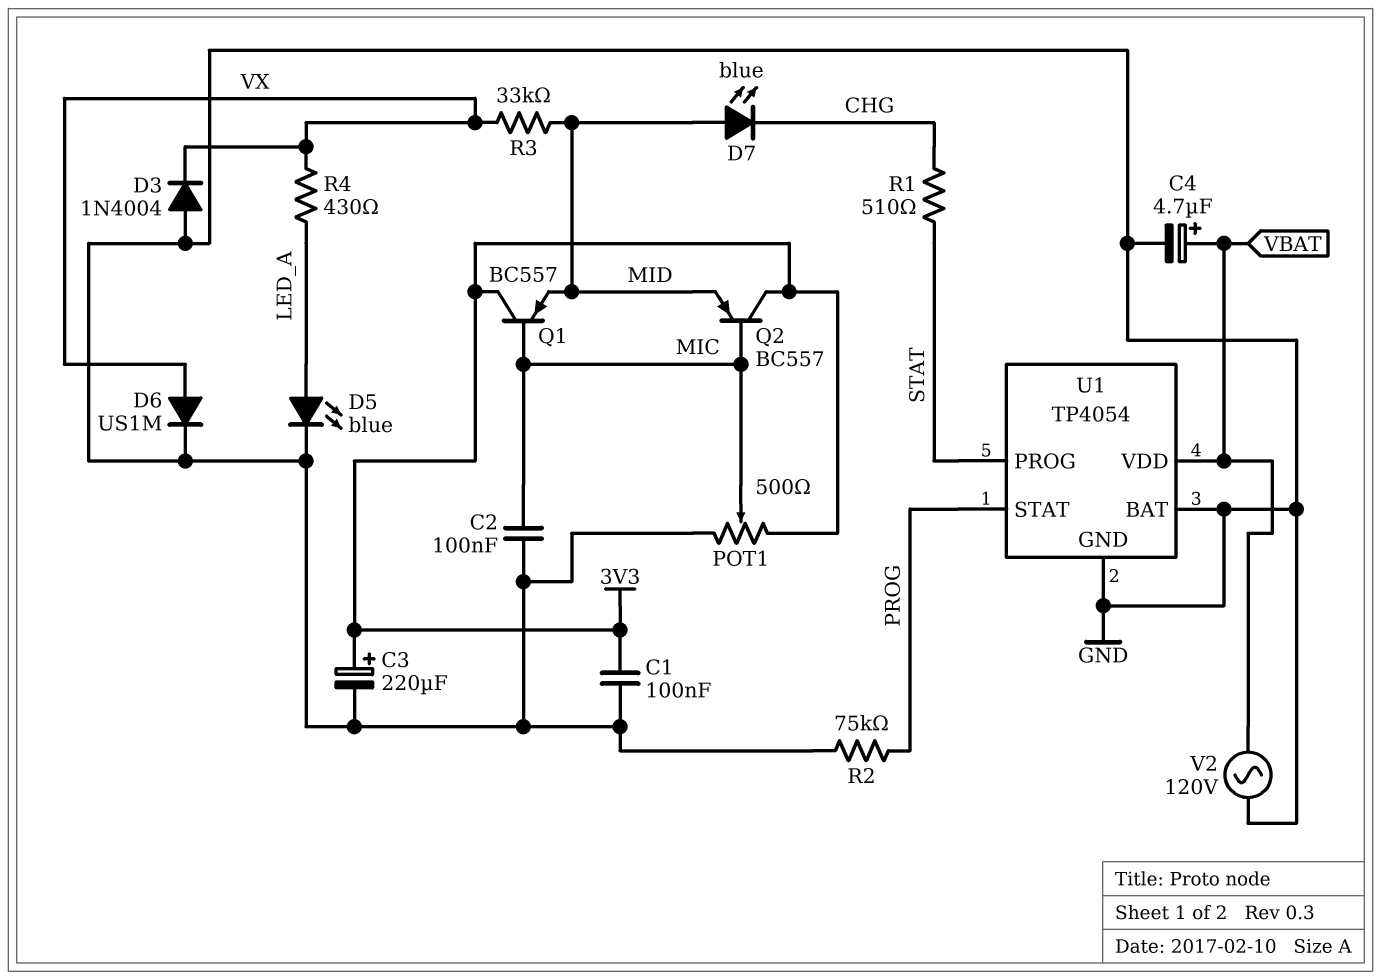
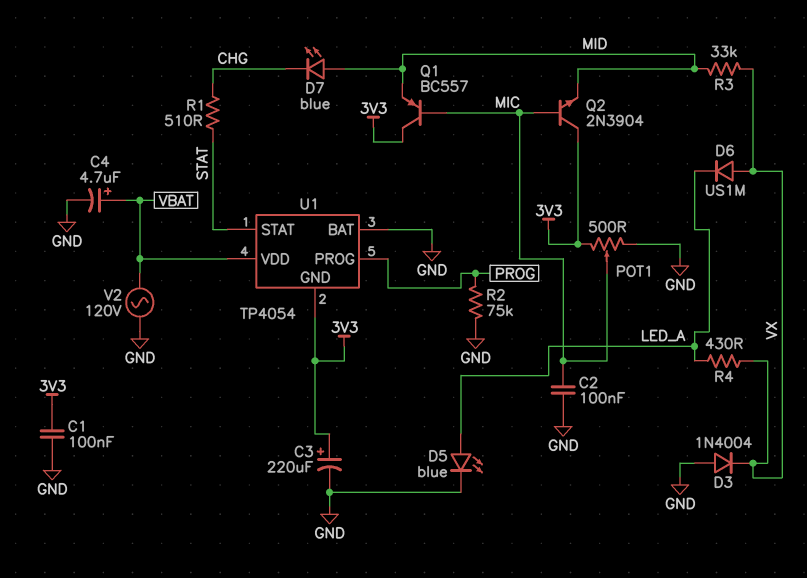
D6: diode US1M (A VX, K GND) -> diode US1M (A VX, K LED_A)
Q2: PNP BC557 (B MIC, C 3V3, E MID) -> NPN 2N3904 (B MIC, C 3V3, E MID)
U1 pin GND: GND -> 3V3
U1 pin PROG: STAT -> PROG
U1 pin STAT: PROG -> STAT

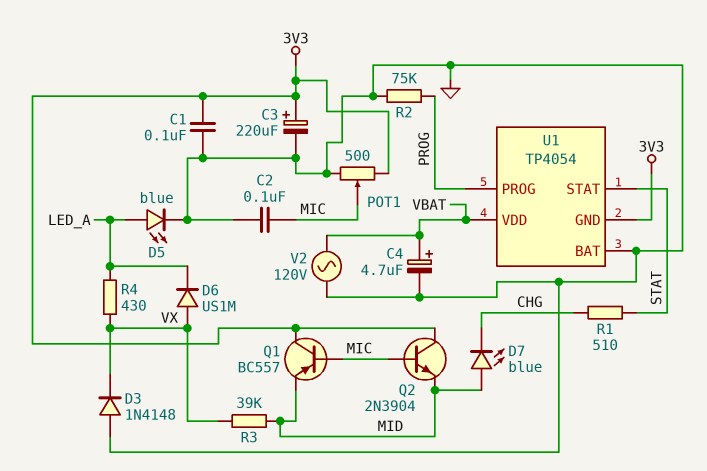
D3: diode 1N4004 (A GND, K VX) -> diode 1N4148 (A GND, K VX)
R3: 33k (MID, VX) -> 39k (MID, VX)

